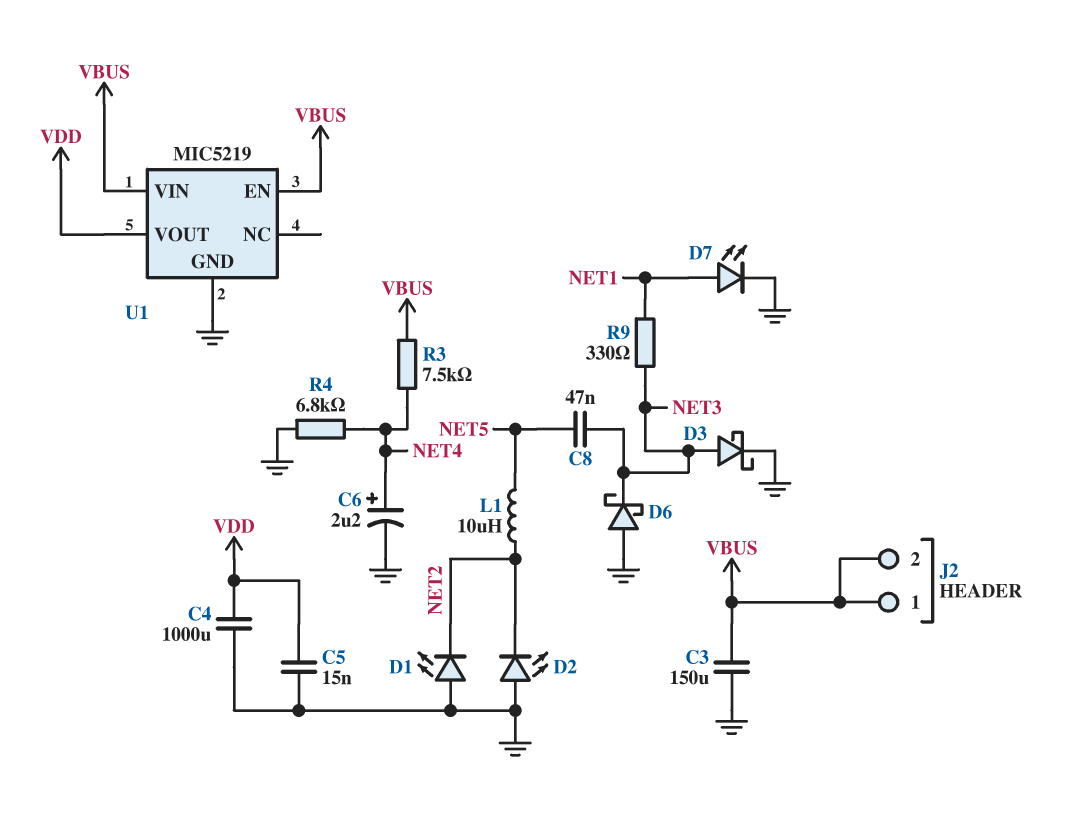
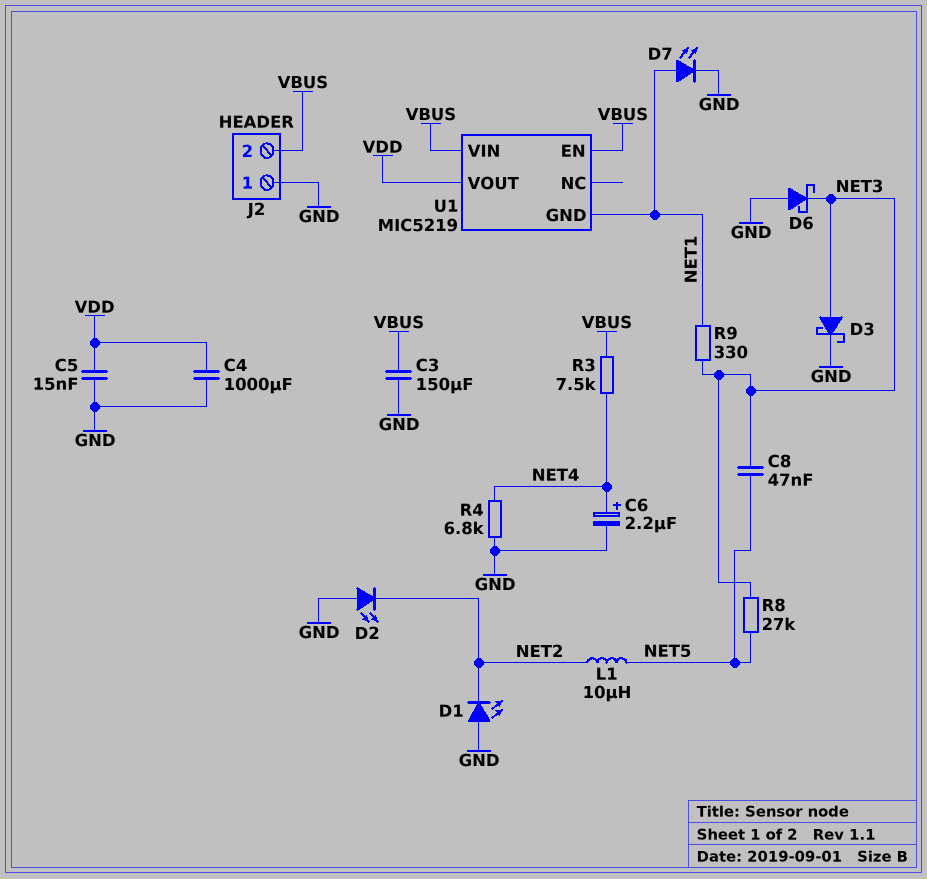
J2 pin 1: VBUS -> GND
R8: none -> 27k (NET3, NET5)
U1 pin GND: GND -> NET1

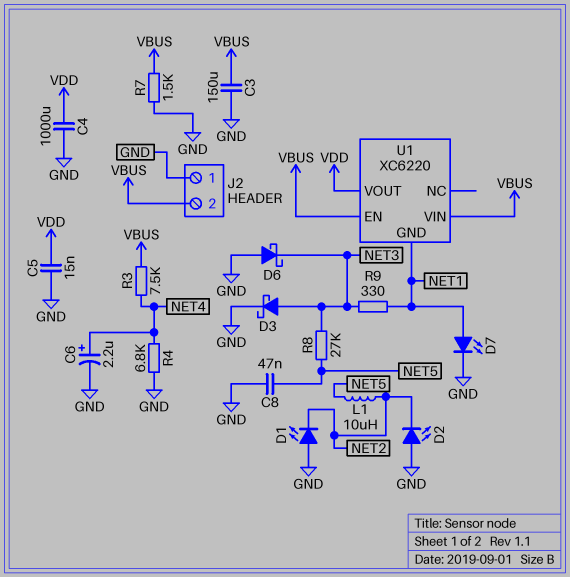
C8: 47nF (NET3, NET5) -> 47nF (GND, NET5)
R7: none -> 1.5k (GND, VBUS)
U1: MIC5219 -> XC6220

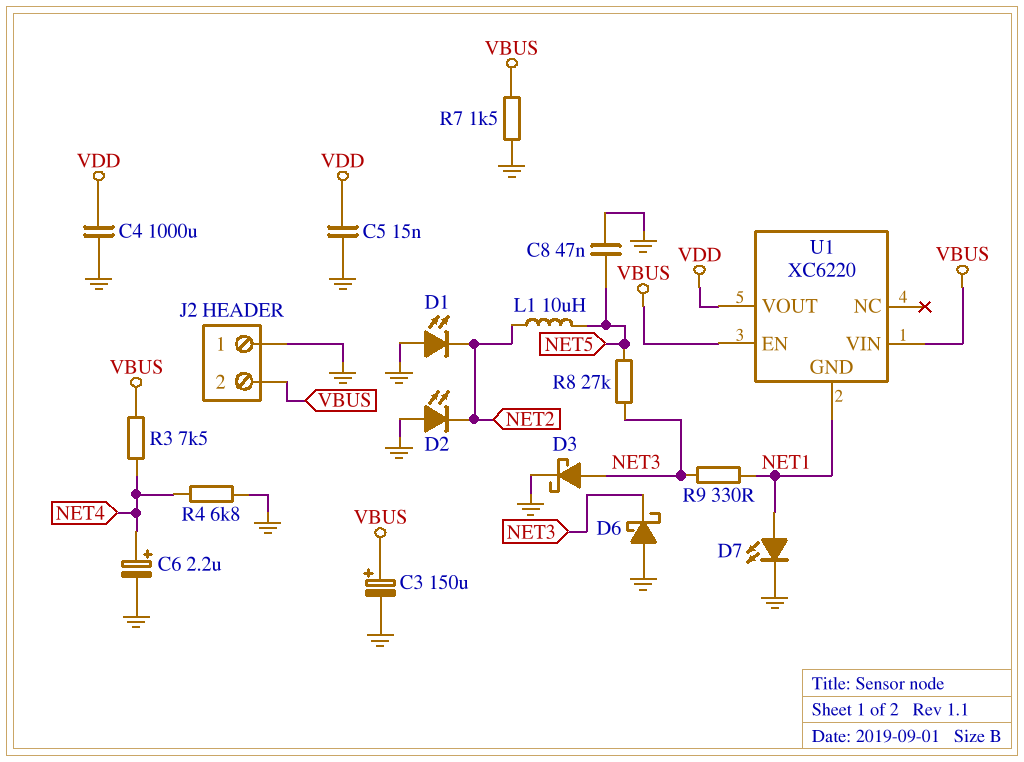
C3: 150uF (GND, VBUS) -> 150uF (plus VBUS, minus GND)

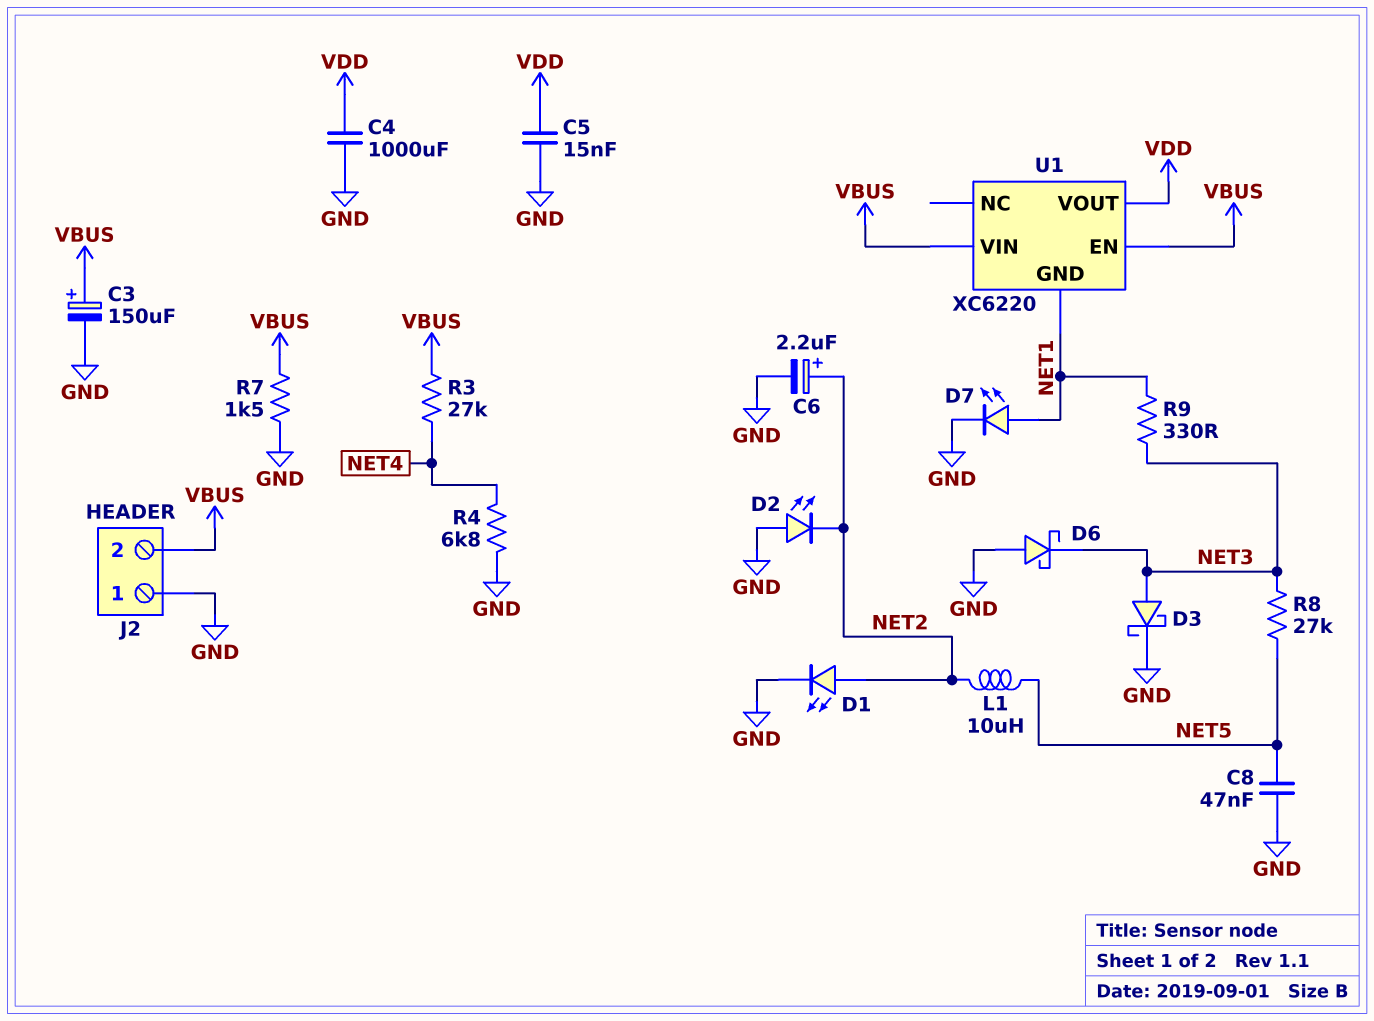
C6: 2.2uF (plus NET4, minus GND) -> 2.2uF (plus NET2, minus GND)
D1: LED (A GND, K NET2) -> LED (A NET2, K GND)
R3: 7.5k (NET4, VBUS) -> 27k (NET4, VBUS)

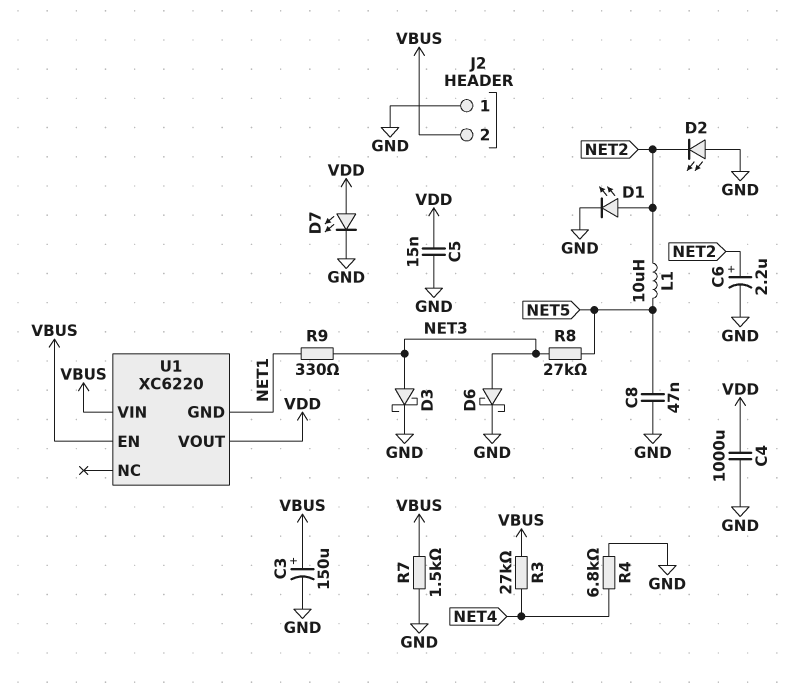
D6: schottky (A GND, K NET3) -> schottky (A NET3, K GND)
D7: LED (A NET1, K GND) -> LED (A VDD, K GND)

